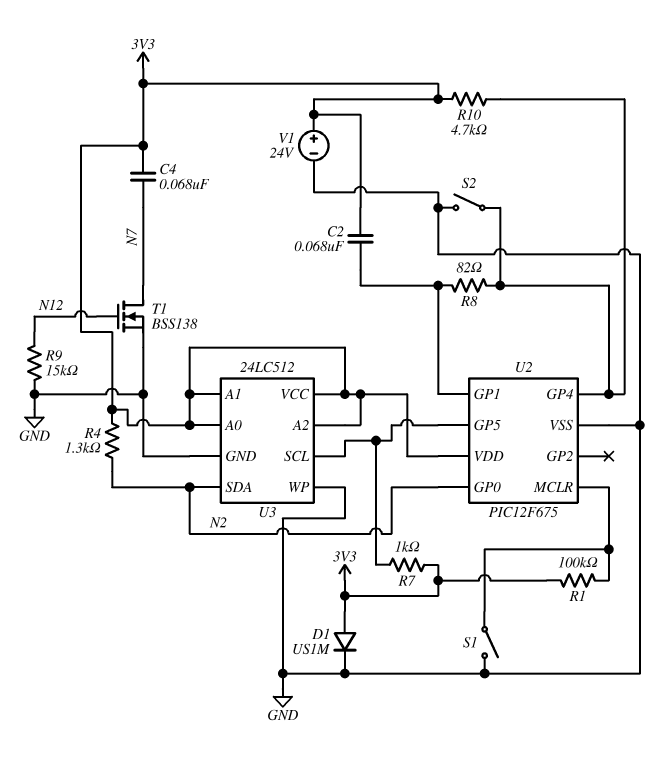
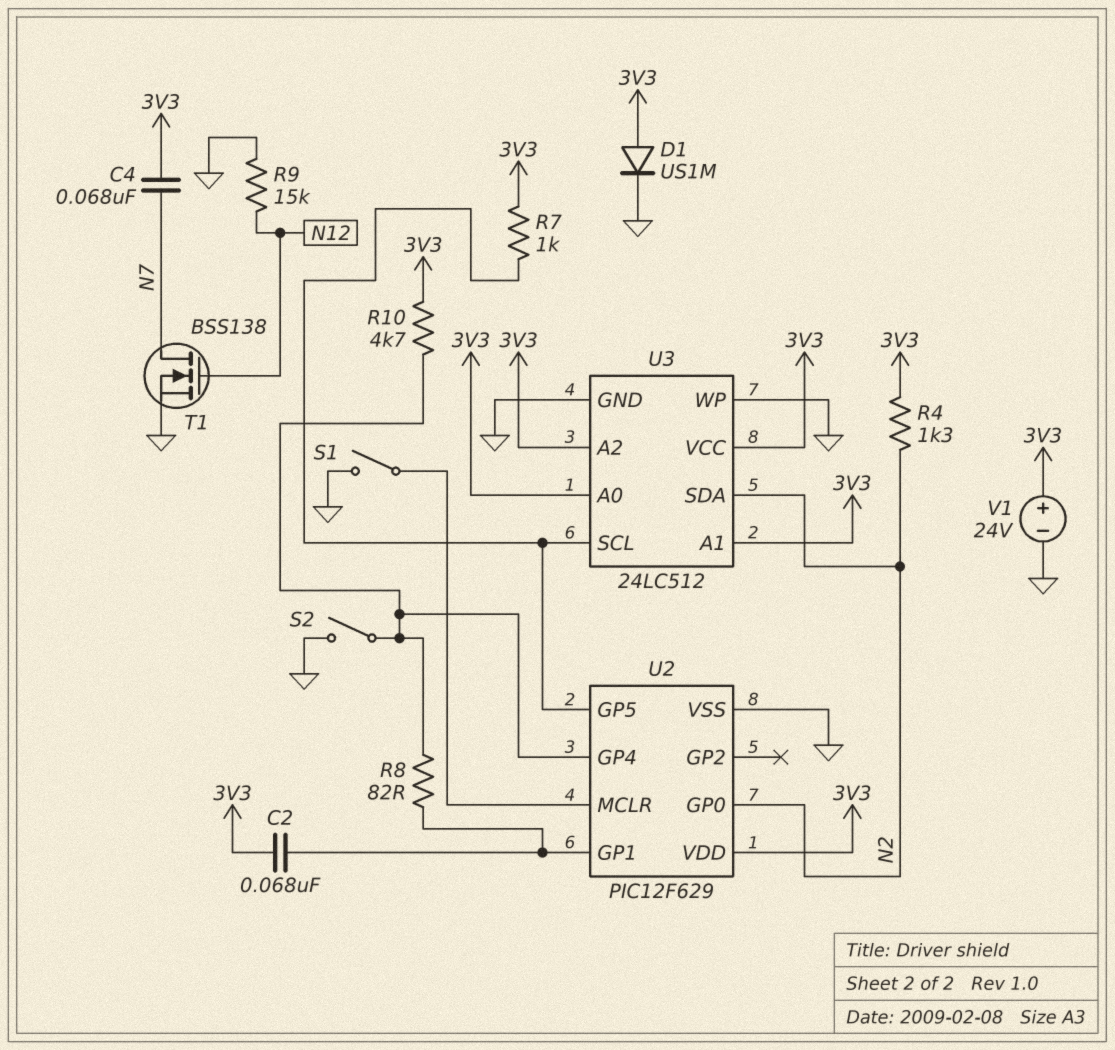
R1: 100k (3V3, U2/MCLR) -> none
U2: PIC12F675 -> PIC12F629

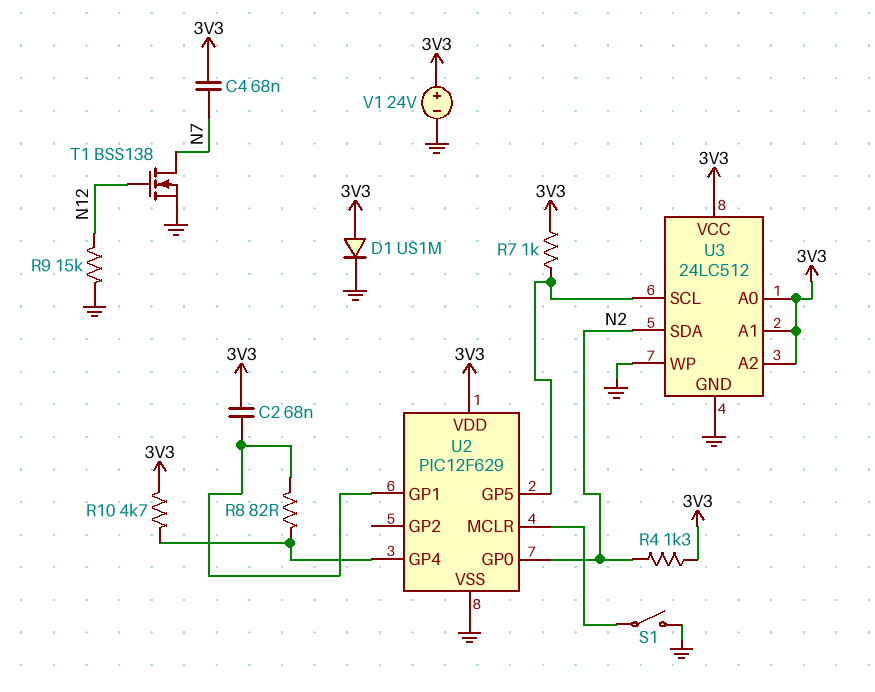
S2: switch (GND, U2/GP4) -> none

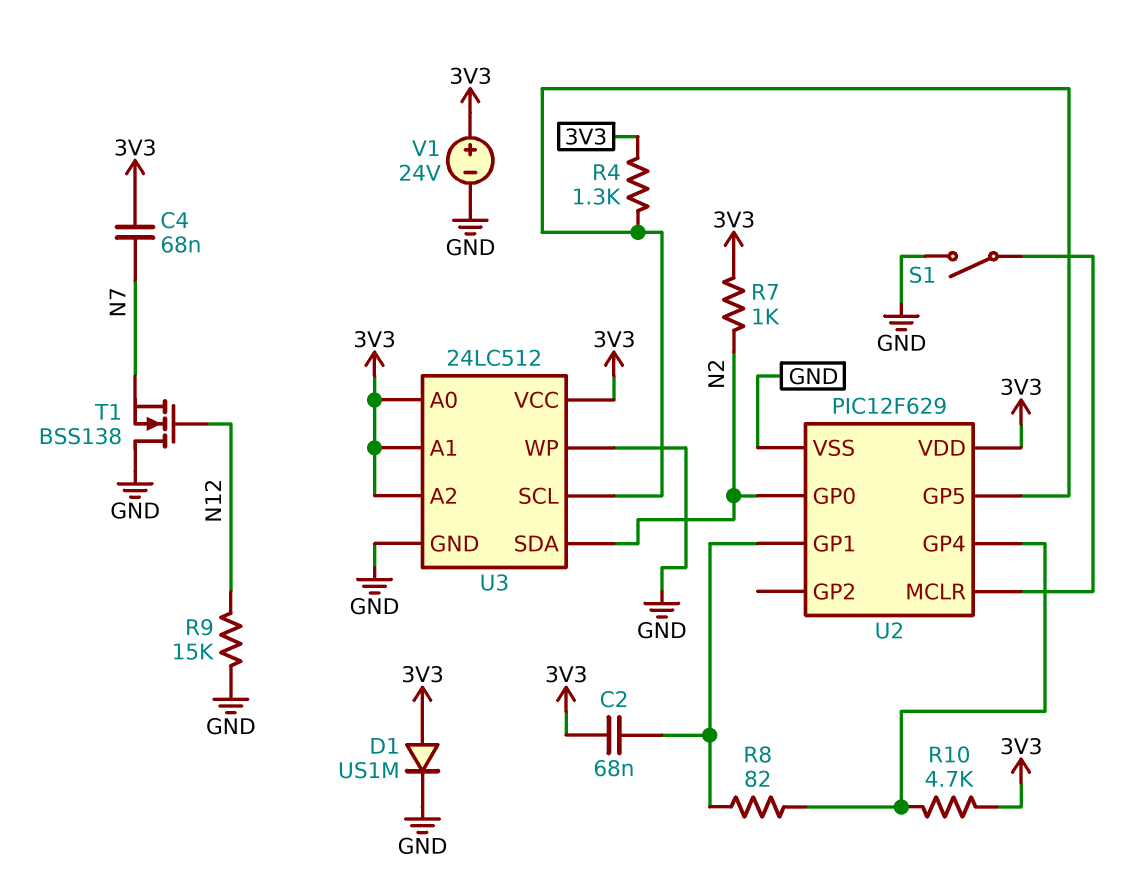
R4: 1.3k (3V3, N2) -> 1.3k (3V3, U2/GP5)
R7: 1k (3V3, U2/GP5) -> 1k (3V3, N2)
T1: NMOS BSS138 (G N12, D N7, S GND) -> NMOS BSS138 (G N12, D GND, S N7)

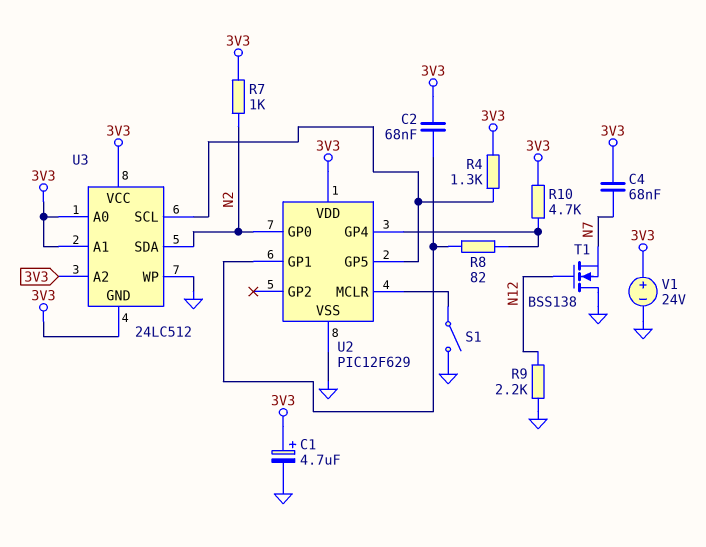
C1: none -> 4.7uF (plus 3V3, minus GND)
D1: diode US1M (A 3V3, K GND) -> none
R9: 15k (GND, N12) -> 2.2k (GND, N12)
U3 pin GND: GND -> 3V3

